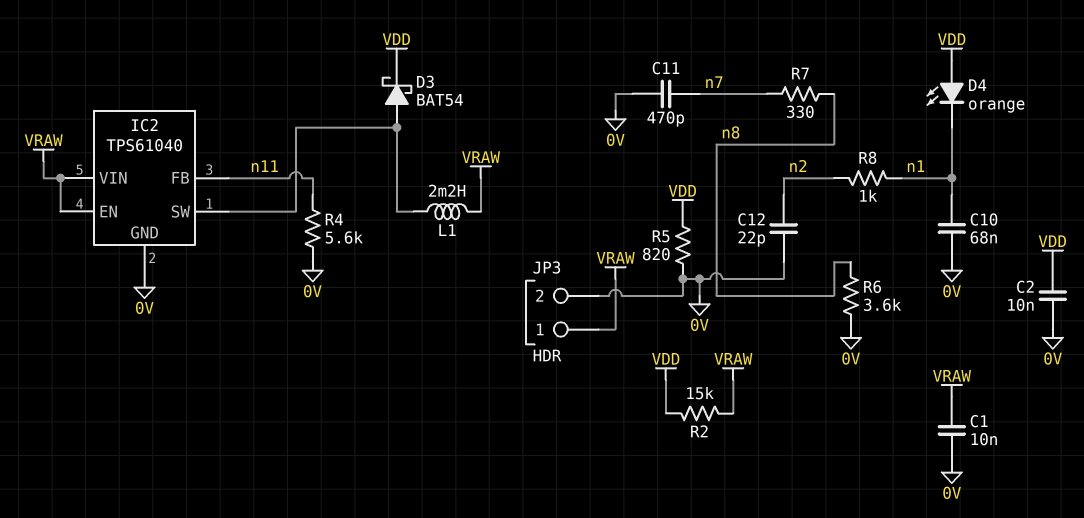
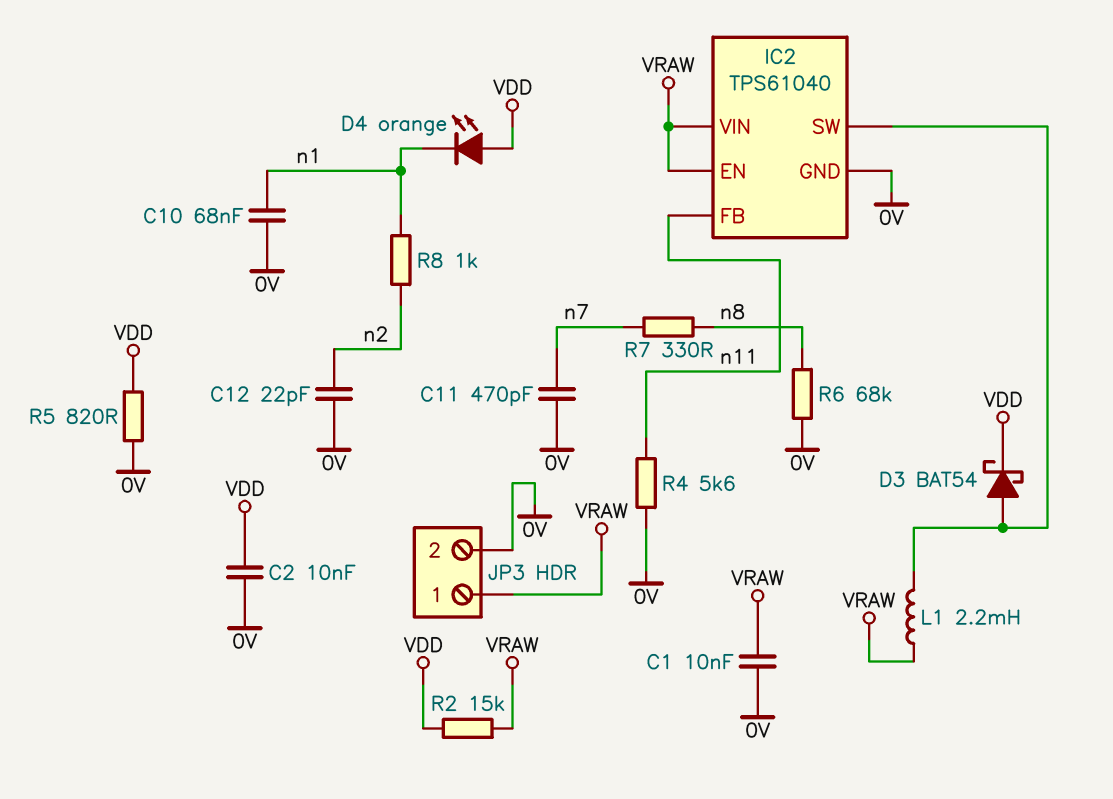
R6: 3.6k (0V, n8) -> 68k (0V, n8)

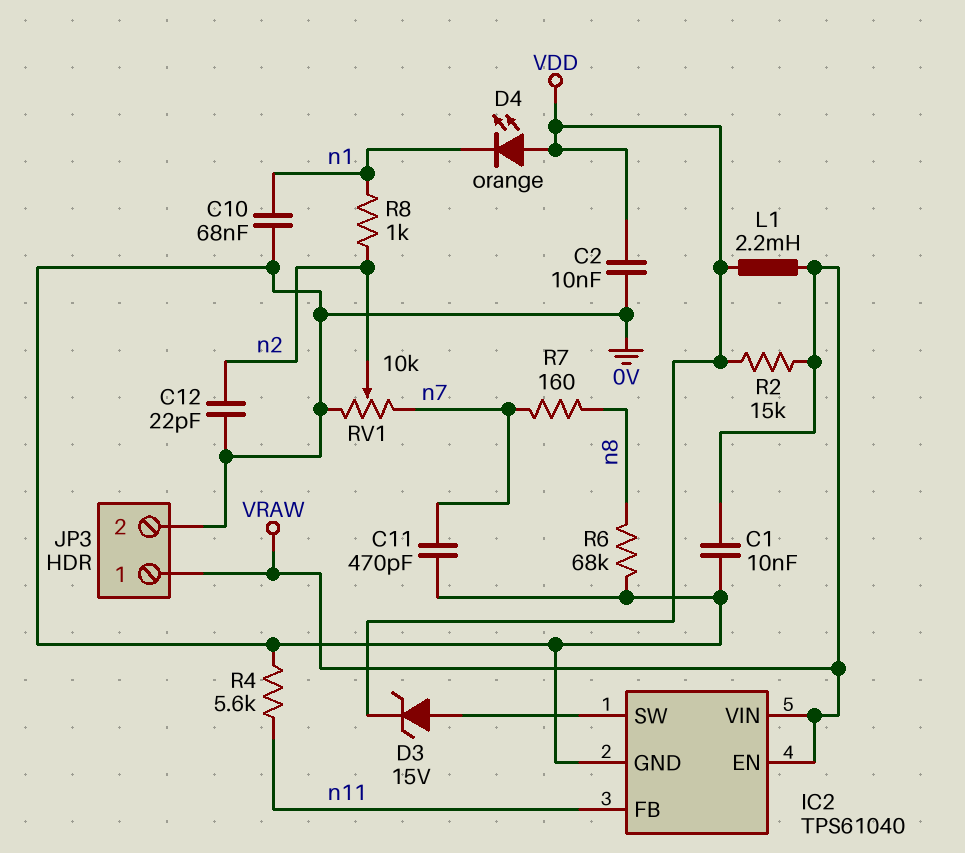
D3: schottky BAT54 (A IC2/SW, K VDD) -> zener 15V (A IC2/SW, K VDD)
L1: 2.2mH (IC2/SW, VRAW) -> 2.2mH (VDD, VRAW)
R5: 820 (0V, VDD) -> none
R7: 330 (n7, n8) -> 160 (n7, n8)
RV1: none -> 10k (0V, n7, wiper n2)

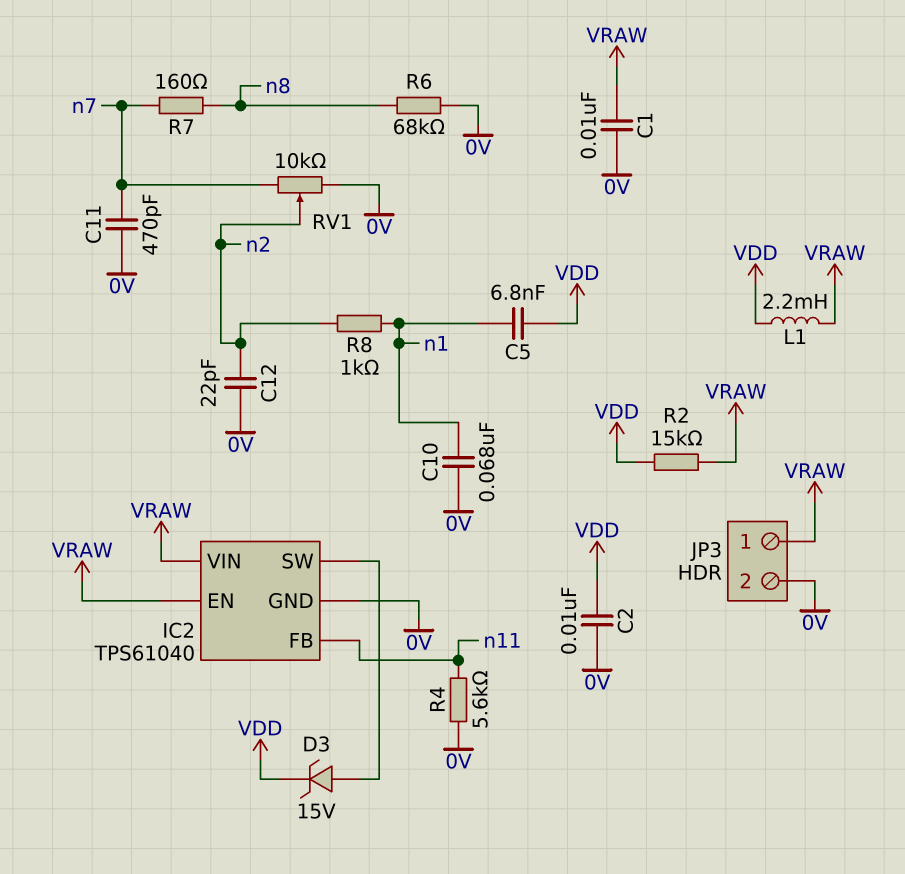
C5: none -> 6.8nF (VDD, n1)
D4: LED orange (A VDD, K n1) -> none

